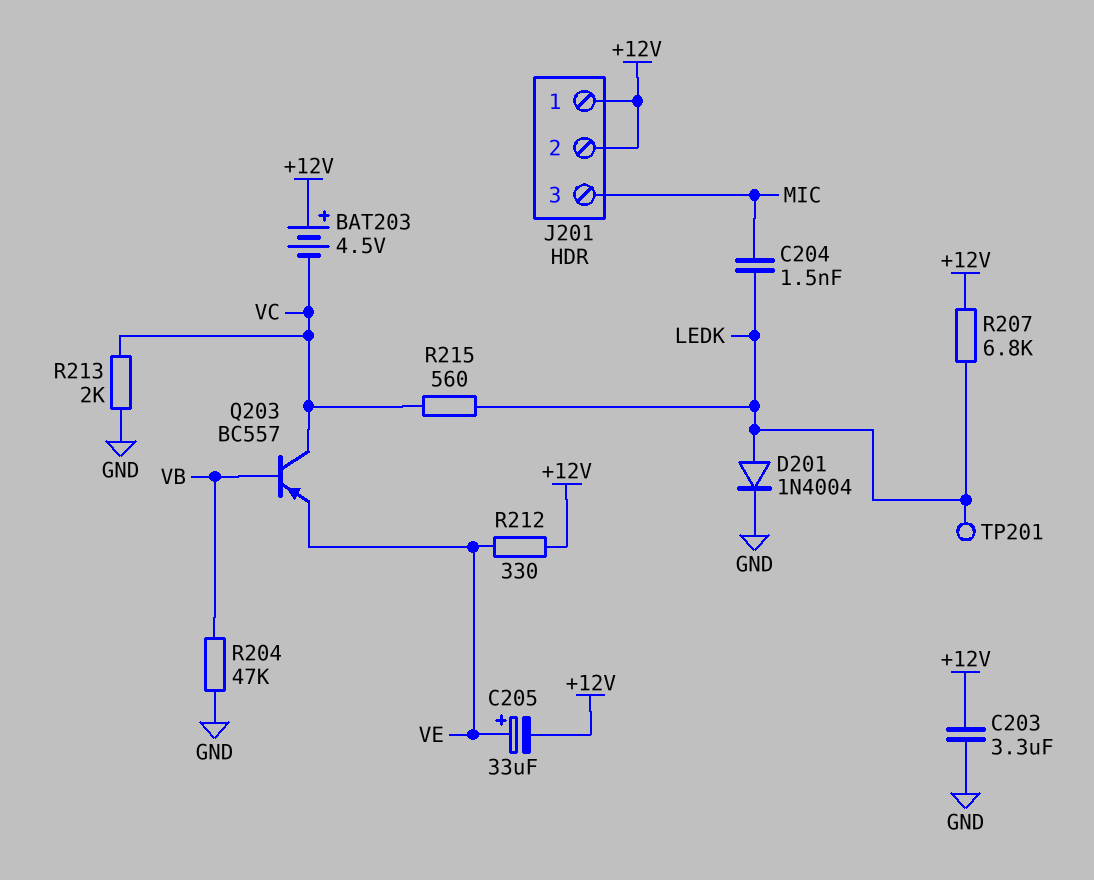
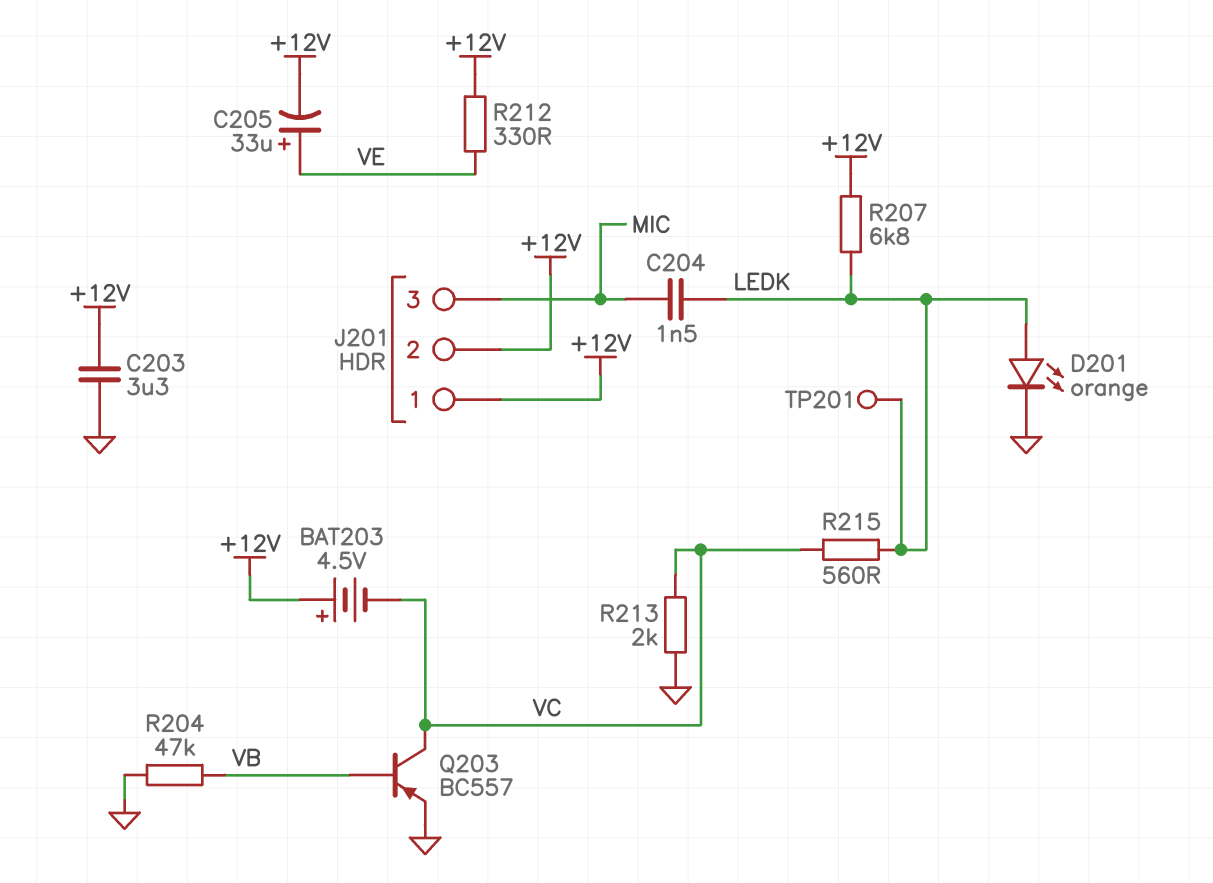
D201: diode 1N4004 (A LEDK, K GND) -> LED orange (A LEDK, K GND)
Q203: PNP BC557 (B VB, C VC, E VE) -> PNP BC557 (B VB, C VC, E GND)

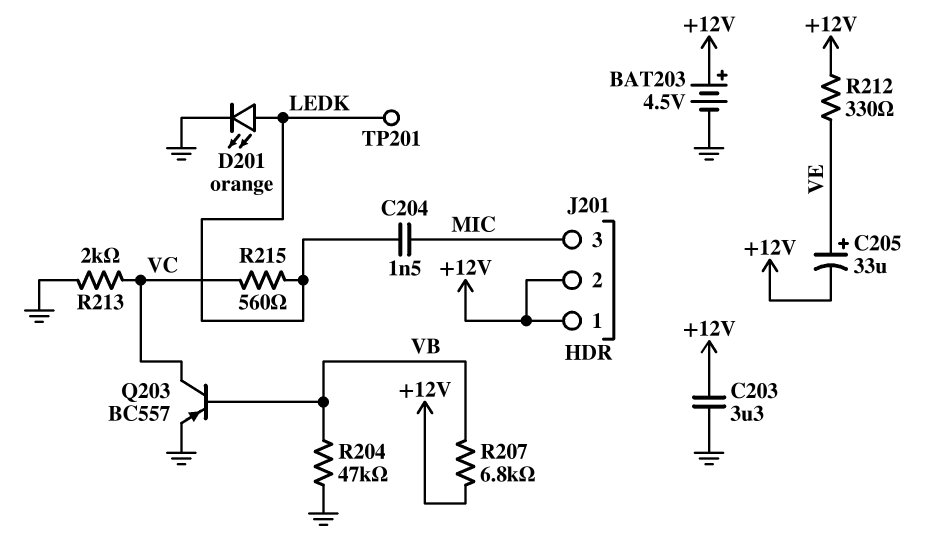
BAT203: 4.5V (plus +12V, minus VC) -> 4.5V (plus +12V, minus GND)
R207: 6.8k (+12V, LEDK) -> 6.8k (+12V, VB)

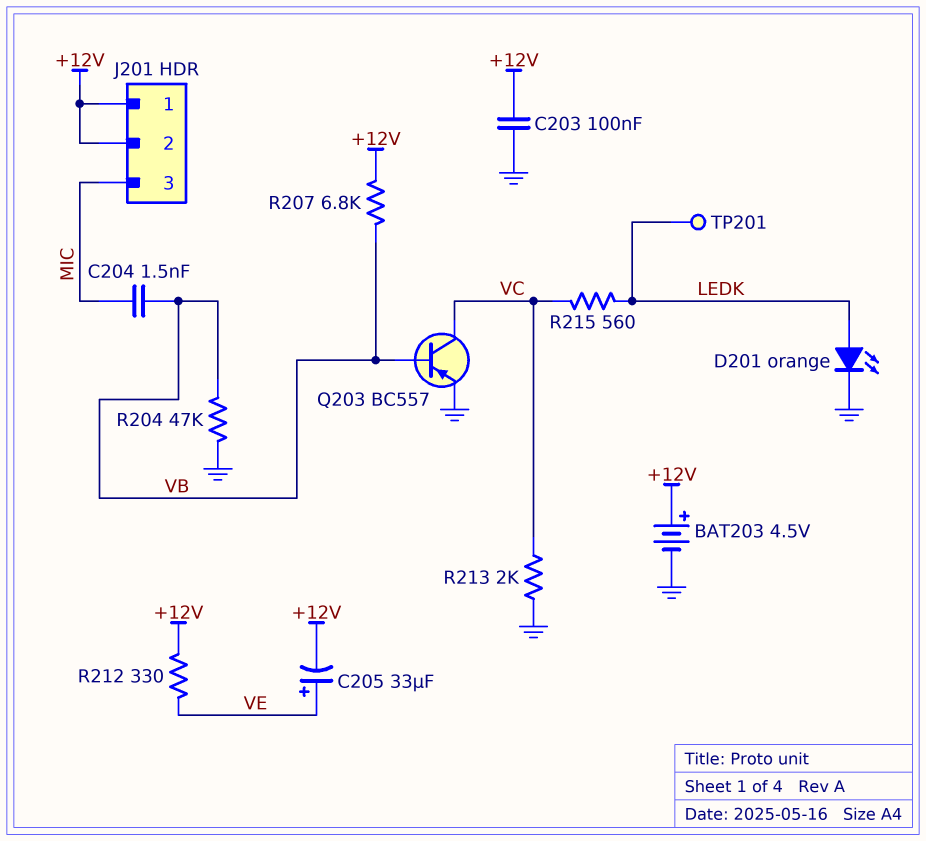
C203: 3.3uF (+12V, GND) -> 100nF (+12V, GND)
C204: 1.5nF (LEDK, MIC) -> 1.5nF (MIC, VB)

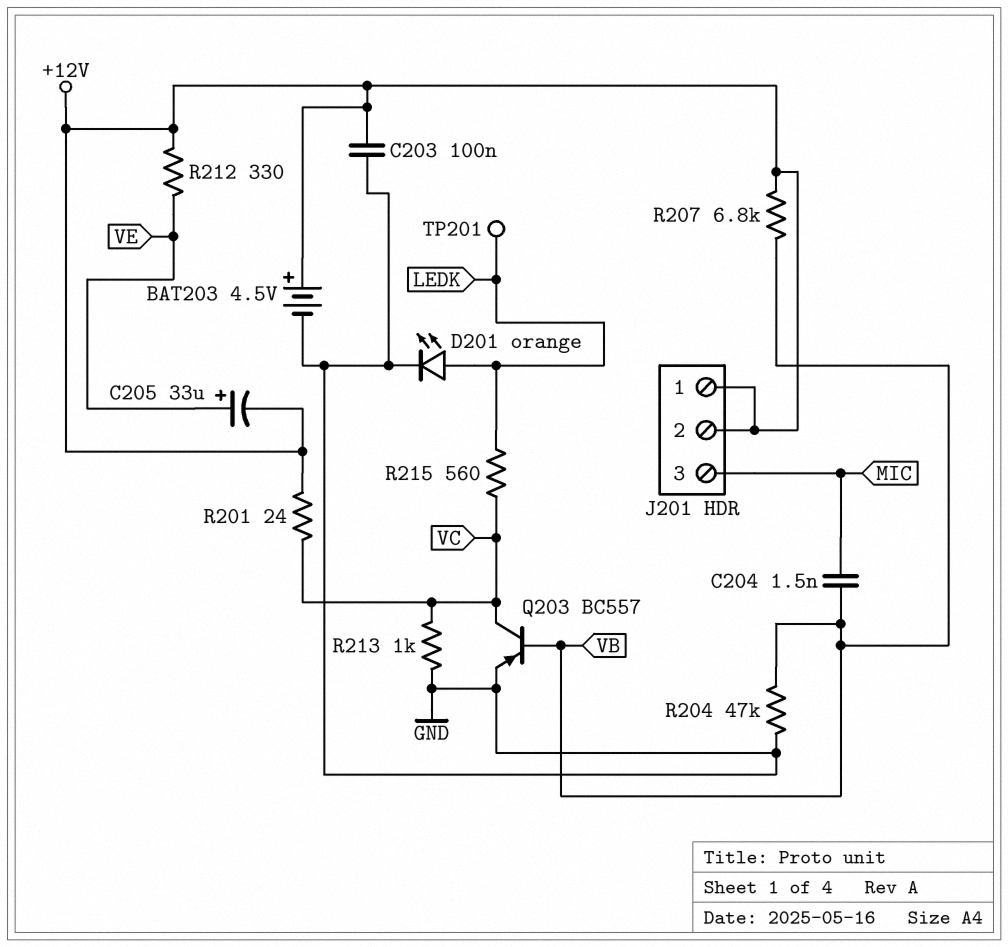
R201: none -> 24 (+12V, VC)
R213: 2k (GND, VC) -> 1k (GND, VC)

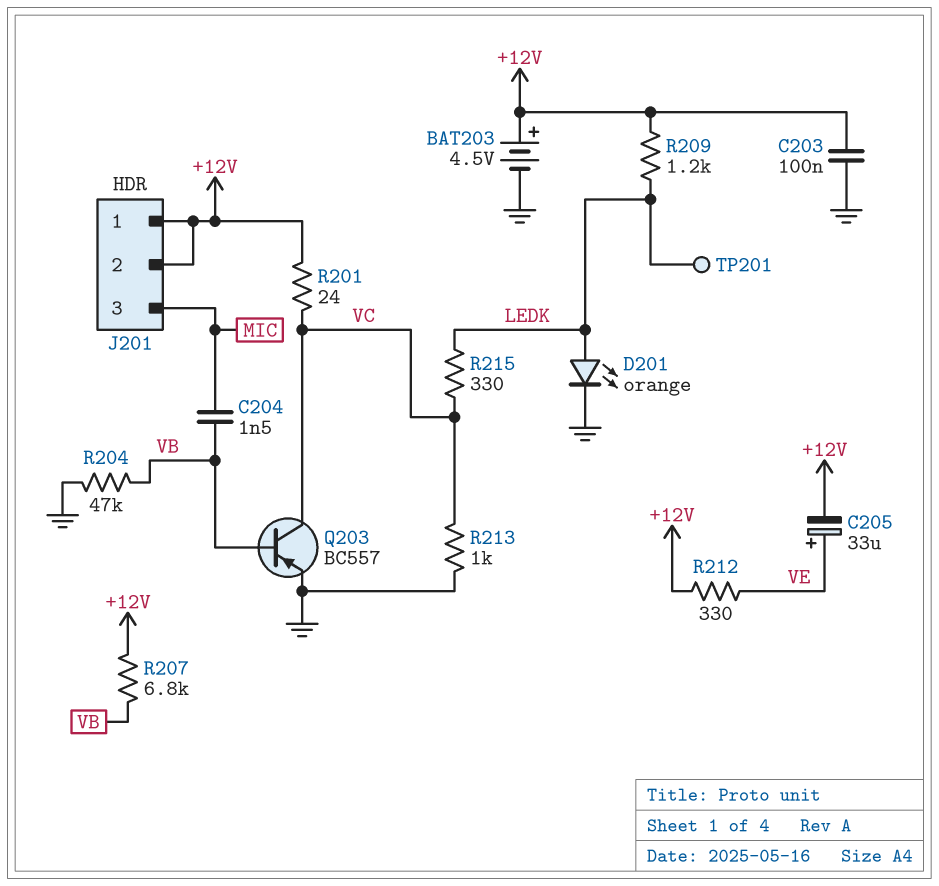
R209: none -> 1.2k (+12V, LEDK)
R215: 560 (LEDK, VC) -> 330 (LEDK, VC)

